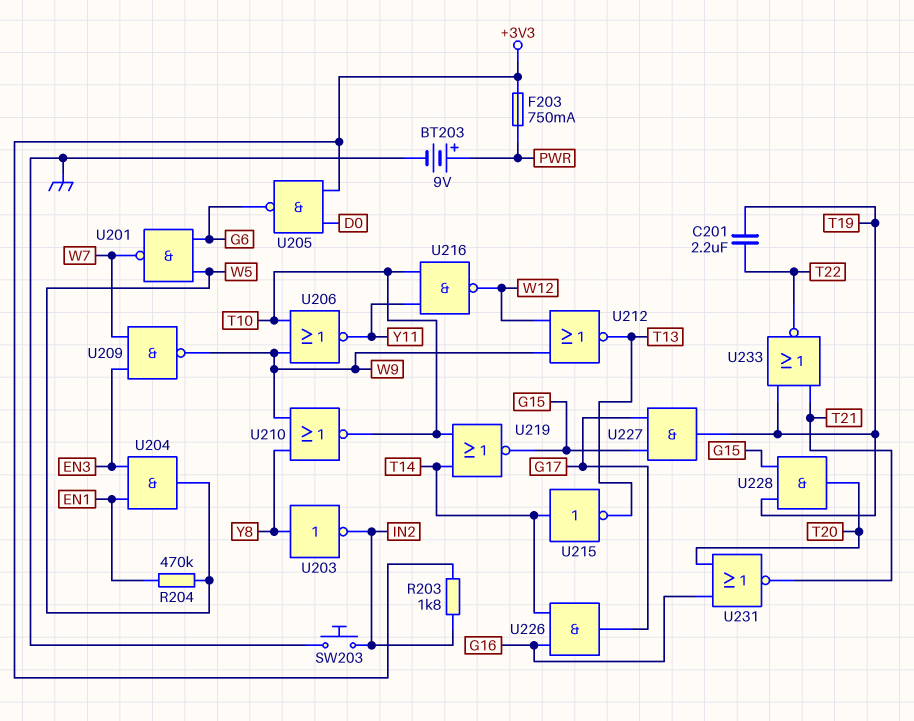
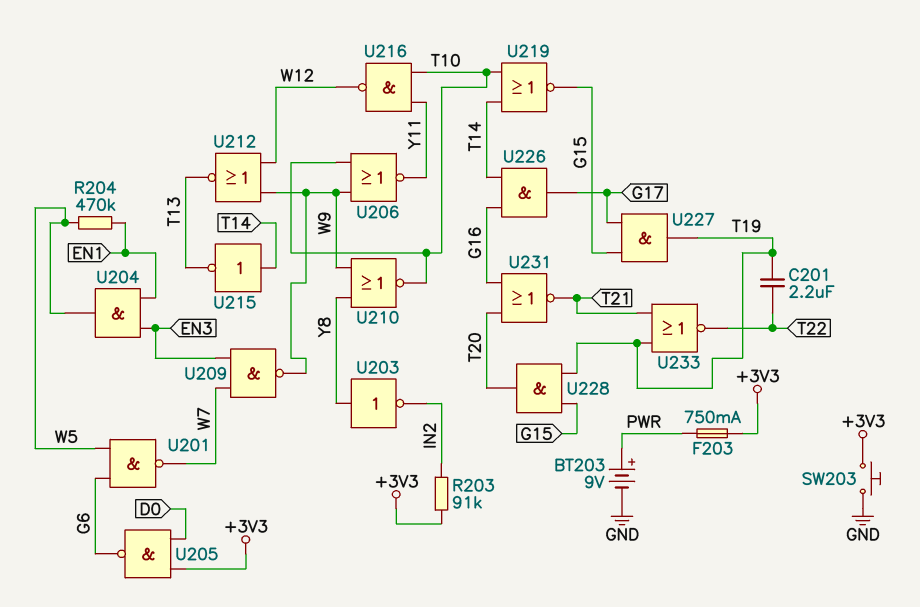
R203: 1.8k (+3V3, IN2) -> 91k (+3V3, IN2)
SW203: button (GND, IN2) -> button (+3V3, GND)

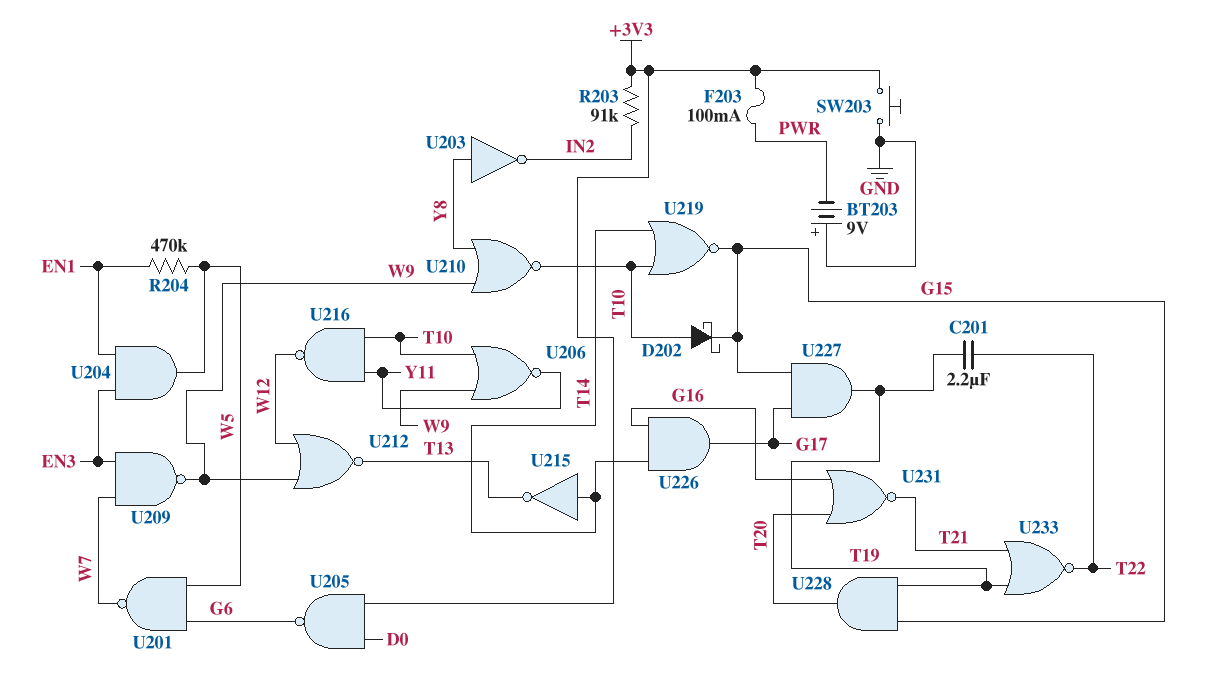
BT203: 9V (plus PWR, minus GND) -> 9V (plus GND, minus PWR)
D202: none -> schottky (A T10, K G15)
F203: 750mA (+3V3, PWR) -> 100mA (+3V3, PWR)

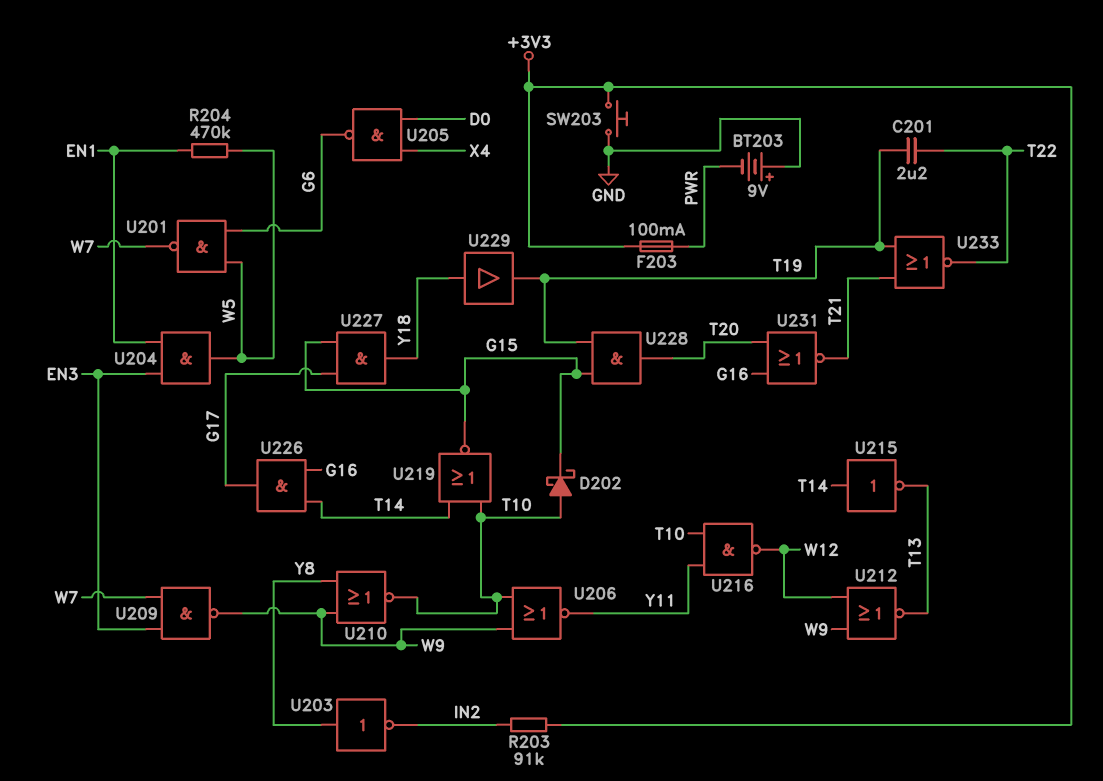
U205: NAND (in +3V3, in D0, out G6) -> NAND (in D0, in X4, out G6)
U227: AND (in G15, in G17, out T19) -> AND (in G15, in G17, out Y18)
U229: none -> buffer (in Y18, out T19)

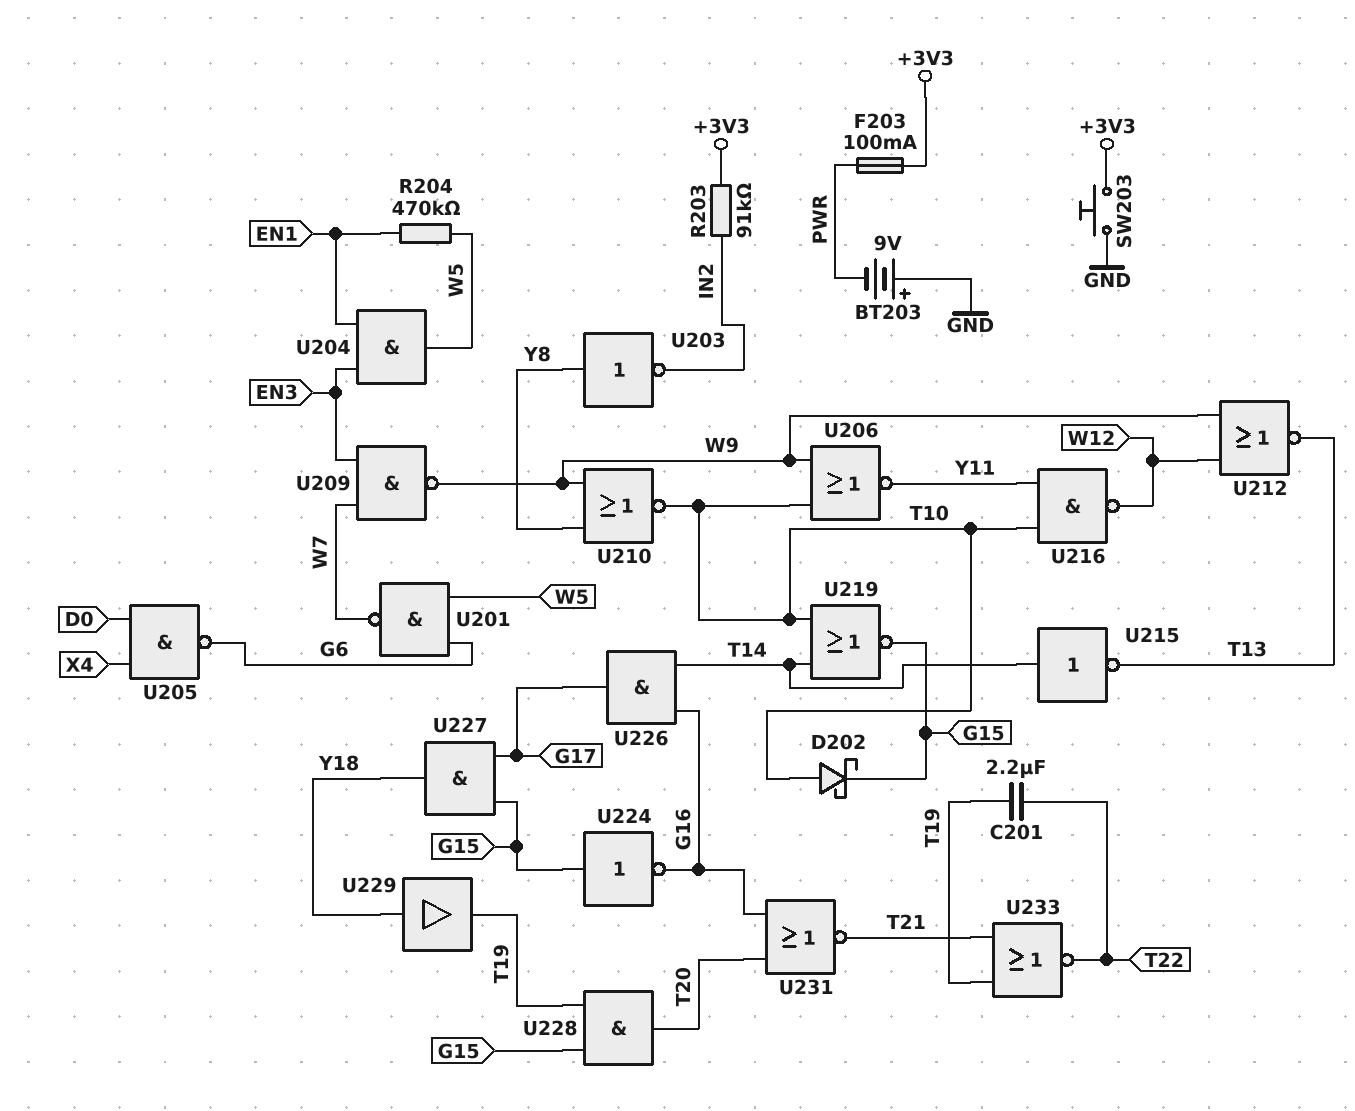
U224: none -> NOT (in G15, out G16)

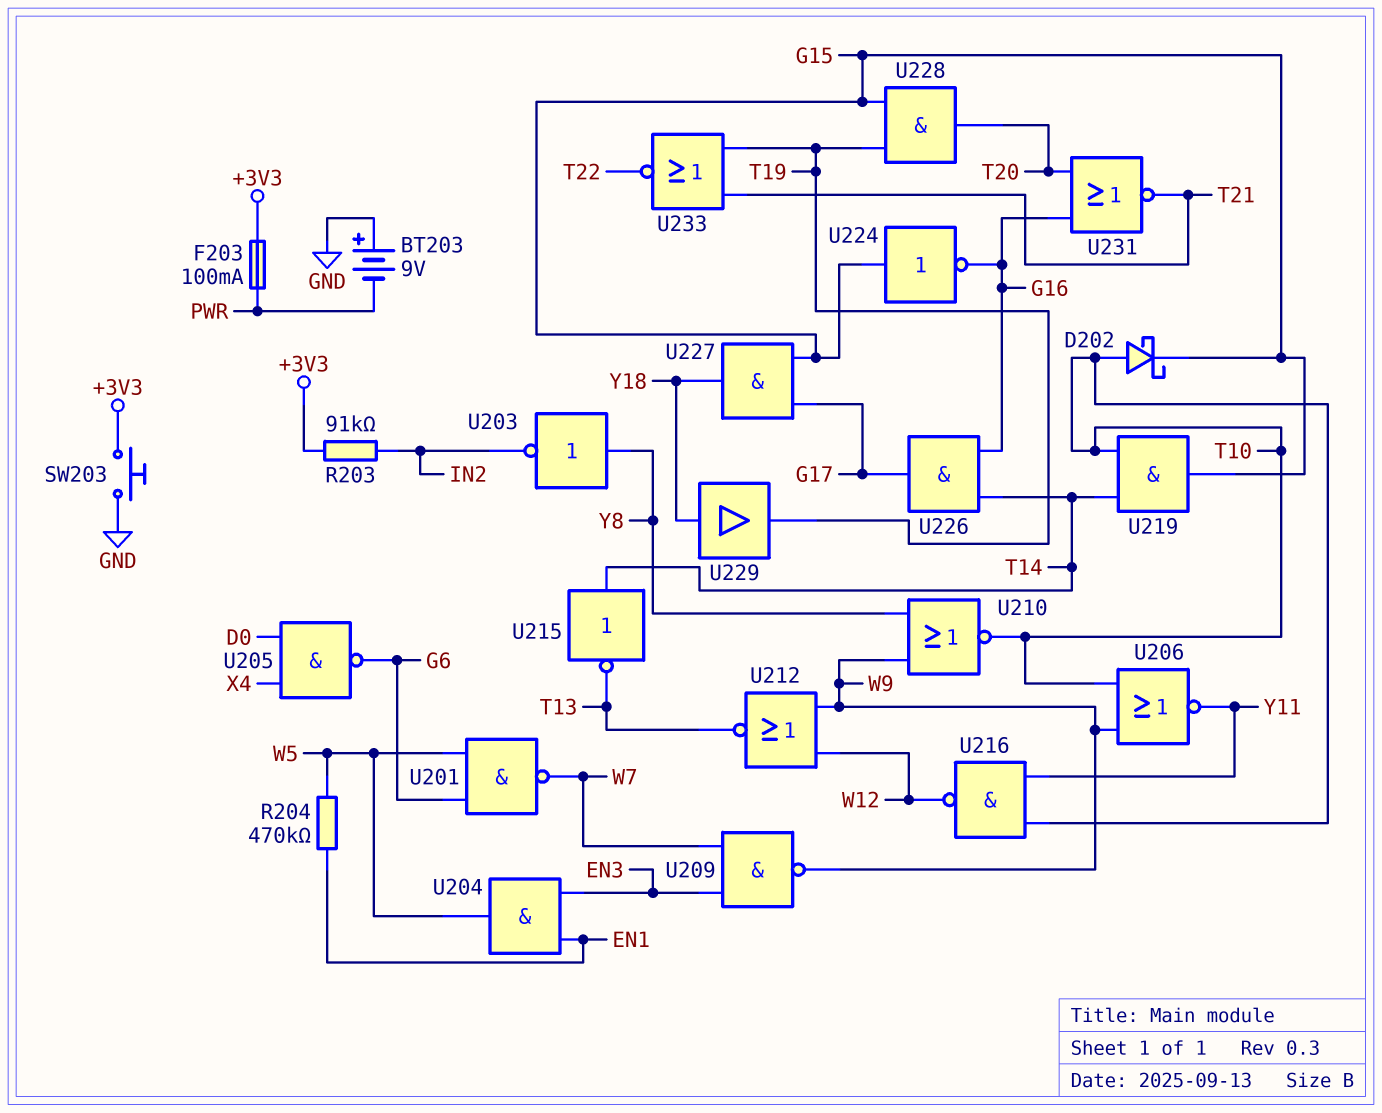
C201: 2.2uF (T19, T22) -> none
U219: NOR (in T10, in T14, out G15) -> AND (in T10, in T14, out G15)

